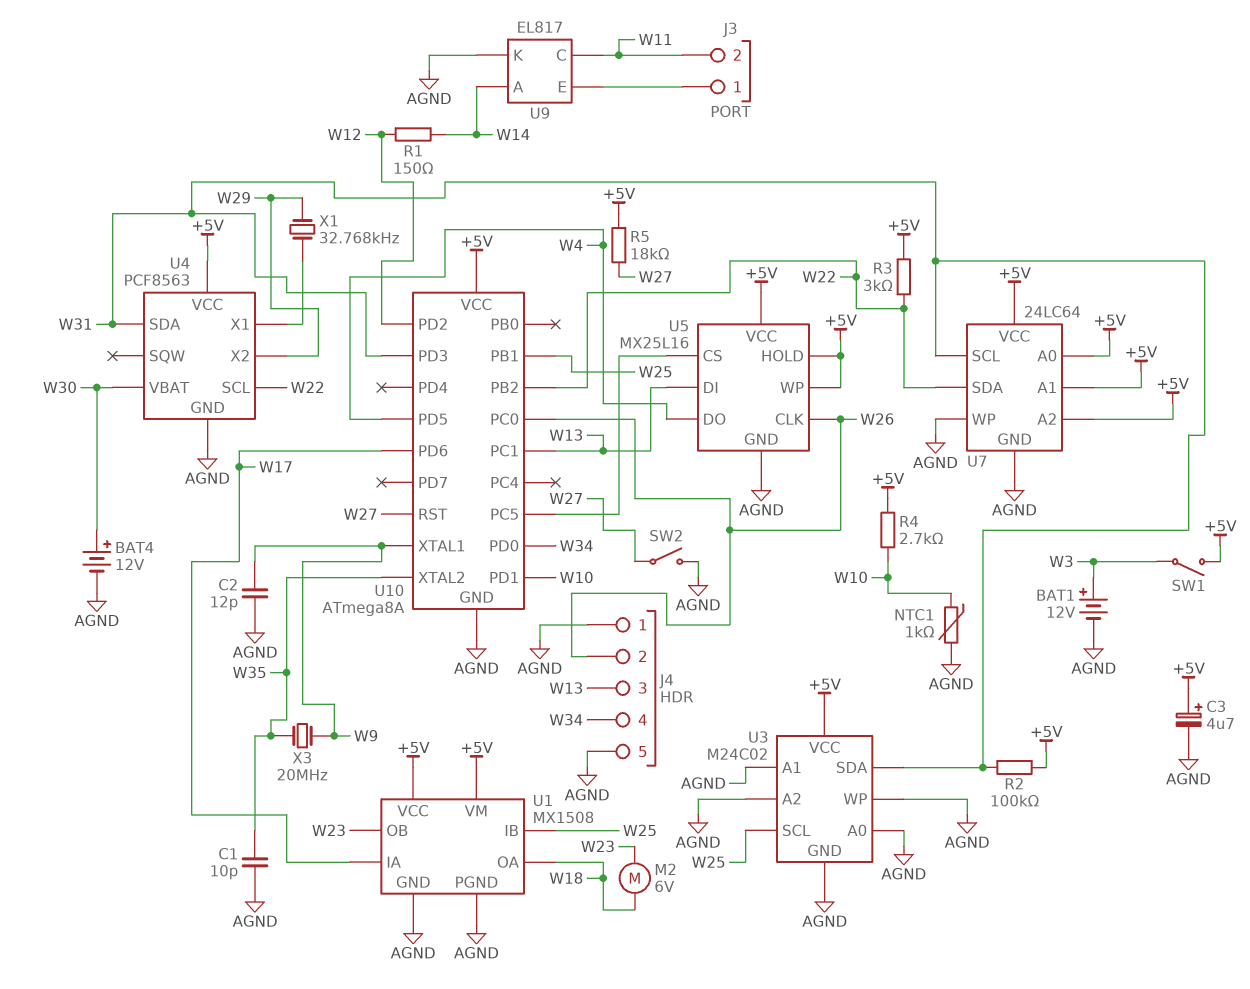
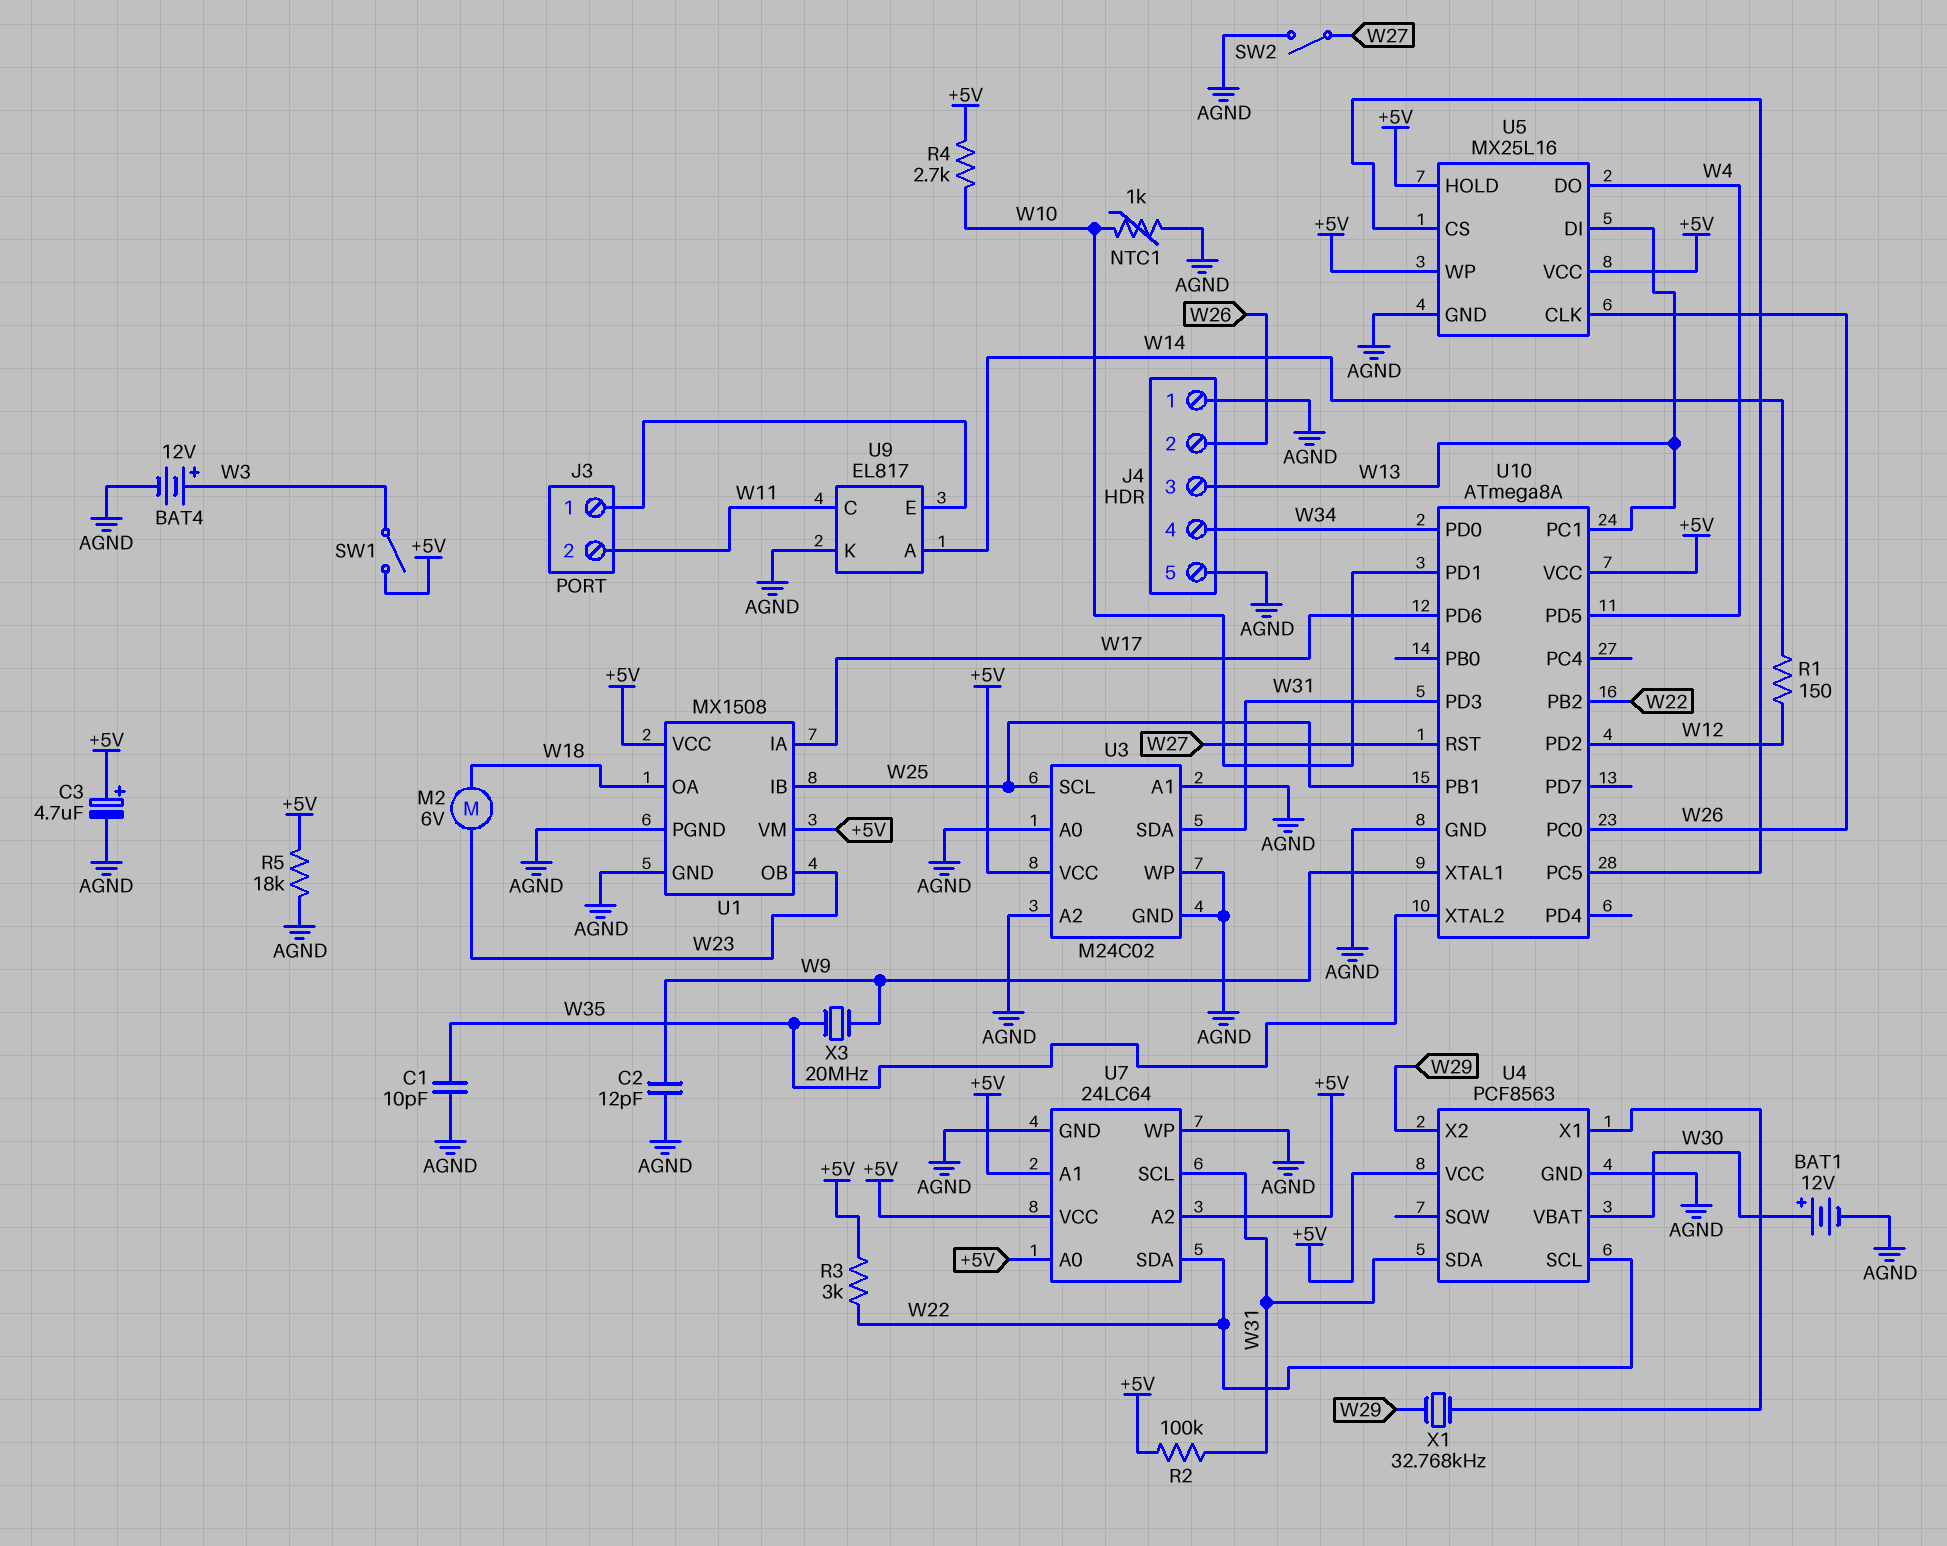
BAT1: 12V (plus W3, minus AGND) -> 12V (plus W30, minus AGND)
BAT4: 12V (plus W30, minus AGND) -> 12V (plus W3, minus AGND)
R5: 18k (+5V, W27) -> 18k (+5V, AGND)

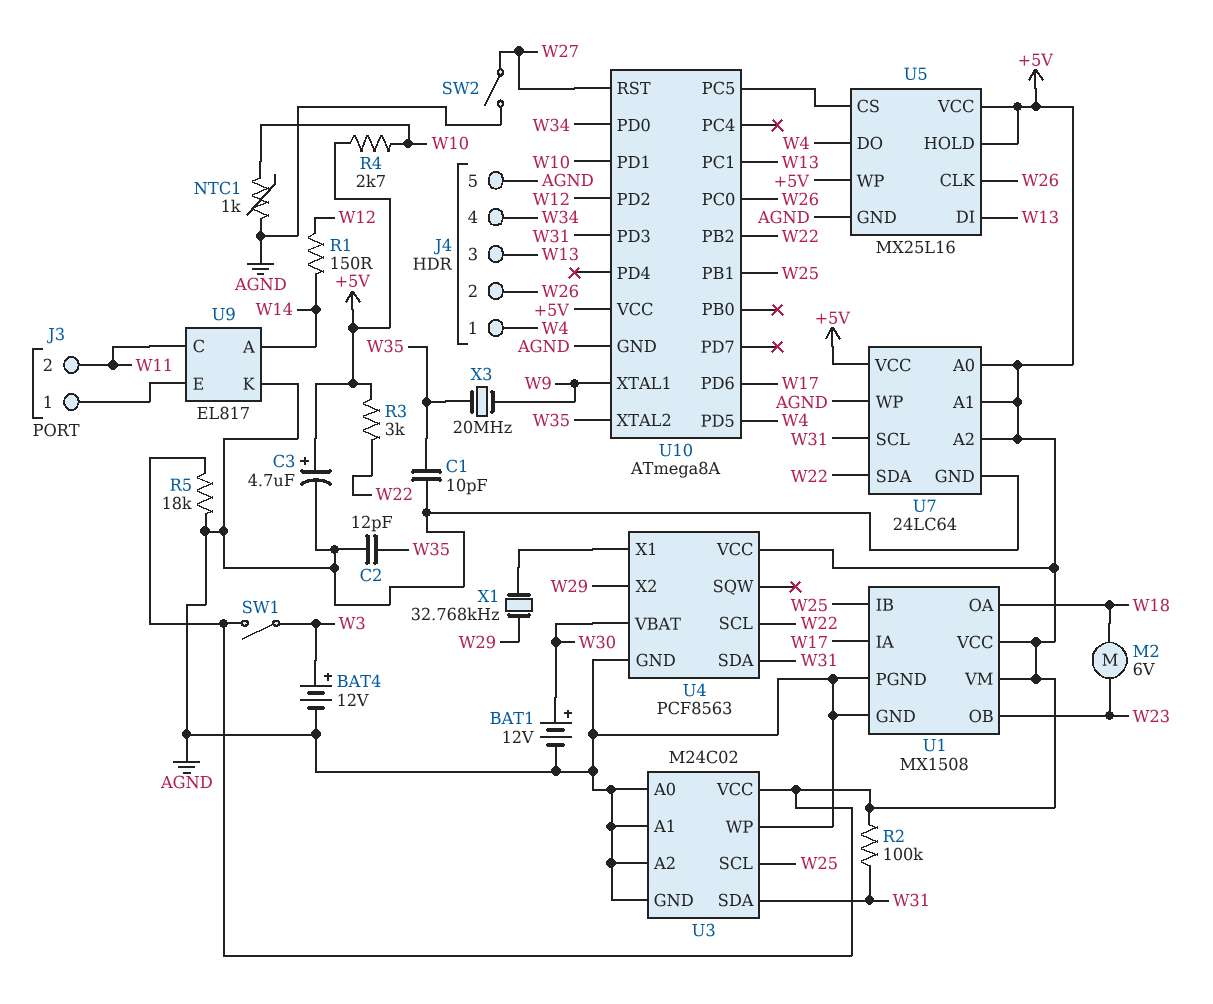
C2: 12pF (AGND, W9) -> 12pF (AGND, W35)
J4 pin 1: AGND -> W4

